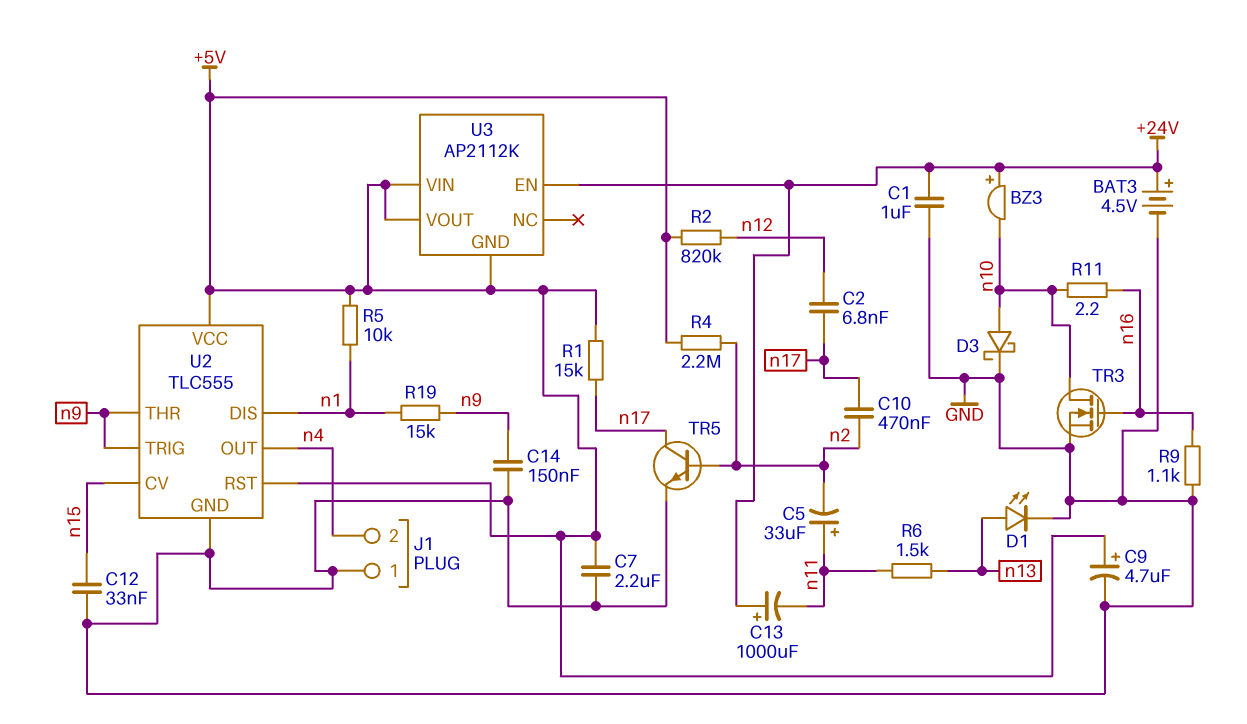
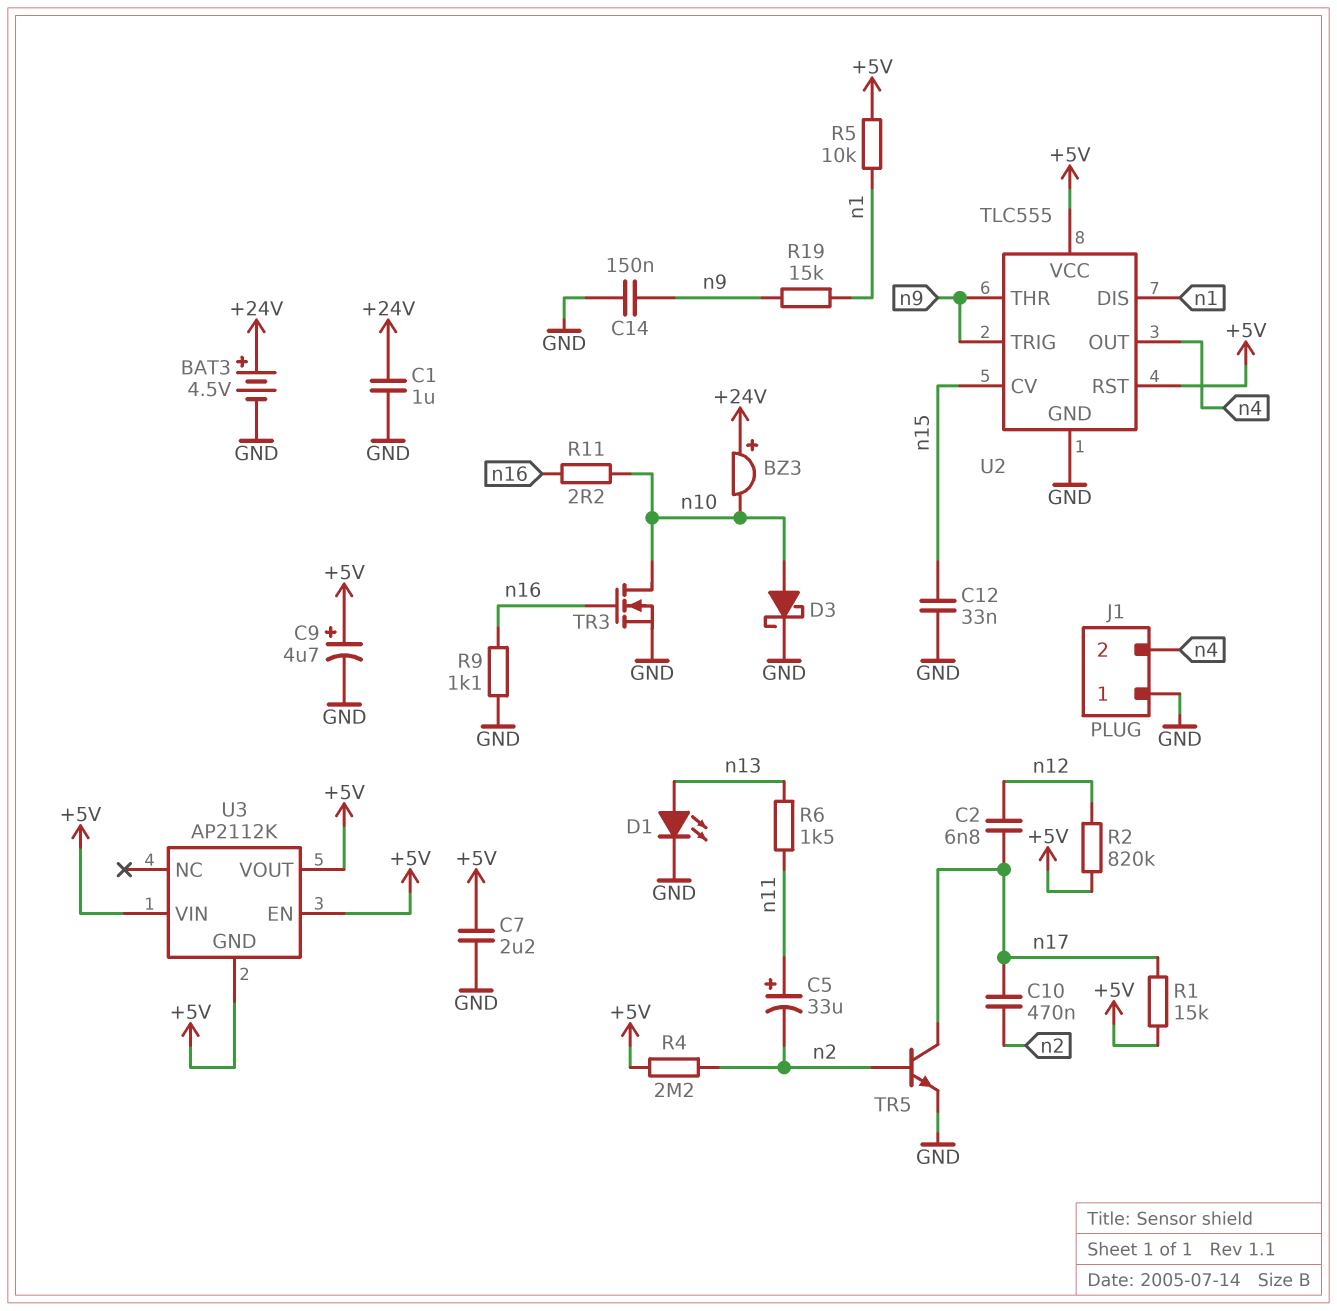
C13: 1000uF (plus +24V, minus n11) -> none
U3 pin EN: +24V -> +5V

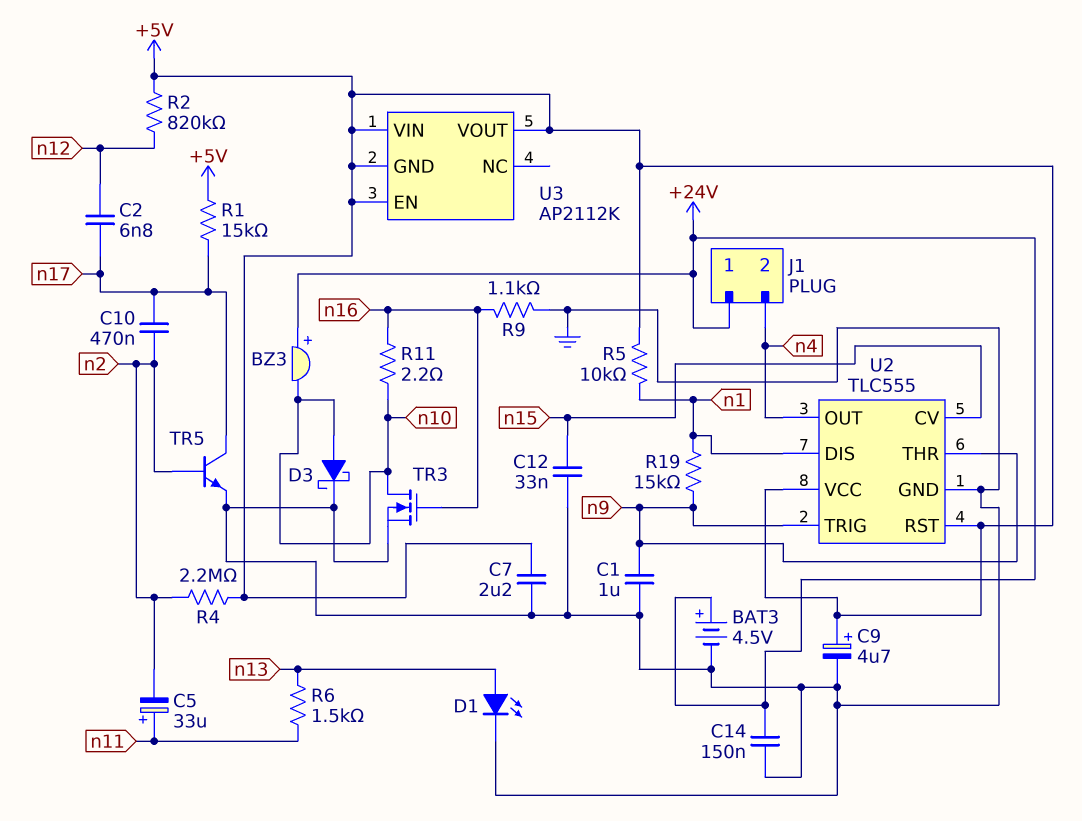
C1: 1uF (+24V, GND) -> 1uF (GND, n9)
C14: 150nF (GND, n9) -> 150nF (+24V, GND)
J1 pin 1: GND -> +24V

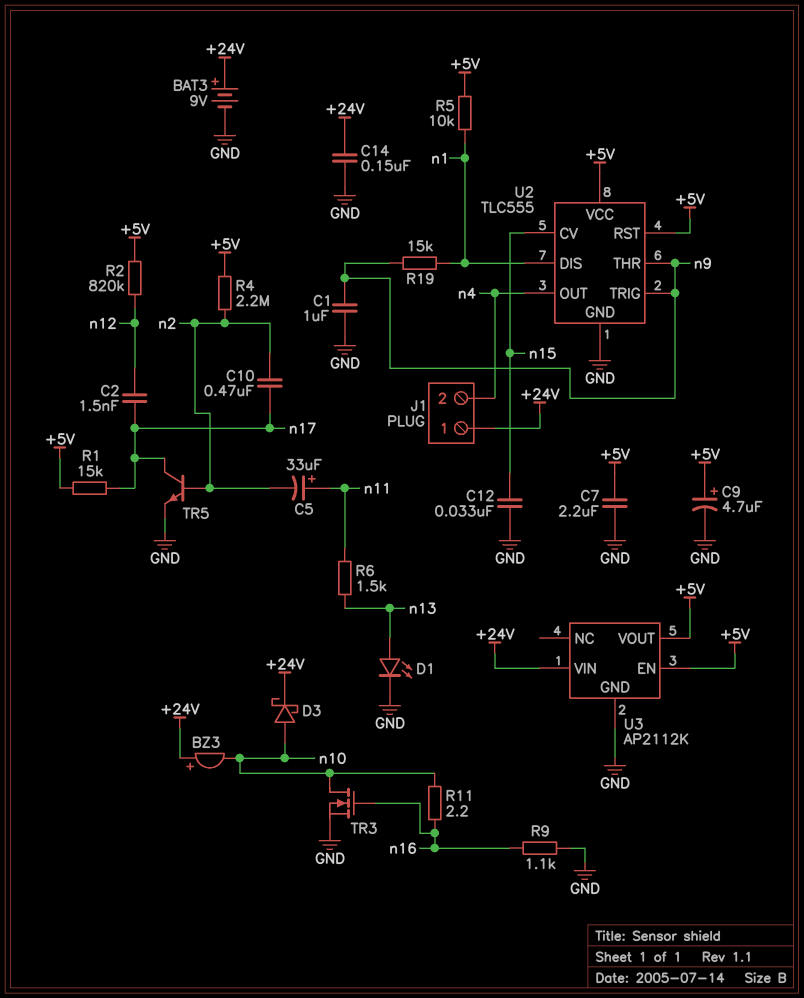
BAT3: 4.5V (plus +24V, minus GND) -> 9V (plus +24V, minus GND)
C2: 6.8nF (n12, n17) -> 1.5nF (n12, n17)
D3: schottky (A n10, K GND) -> schottky (A n10, K +24V)
U3 pin GND: +5V -> GND
U3 pin VIN: +5V -> +24V

